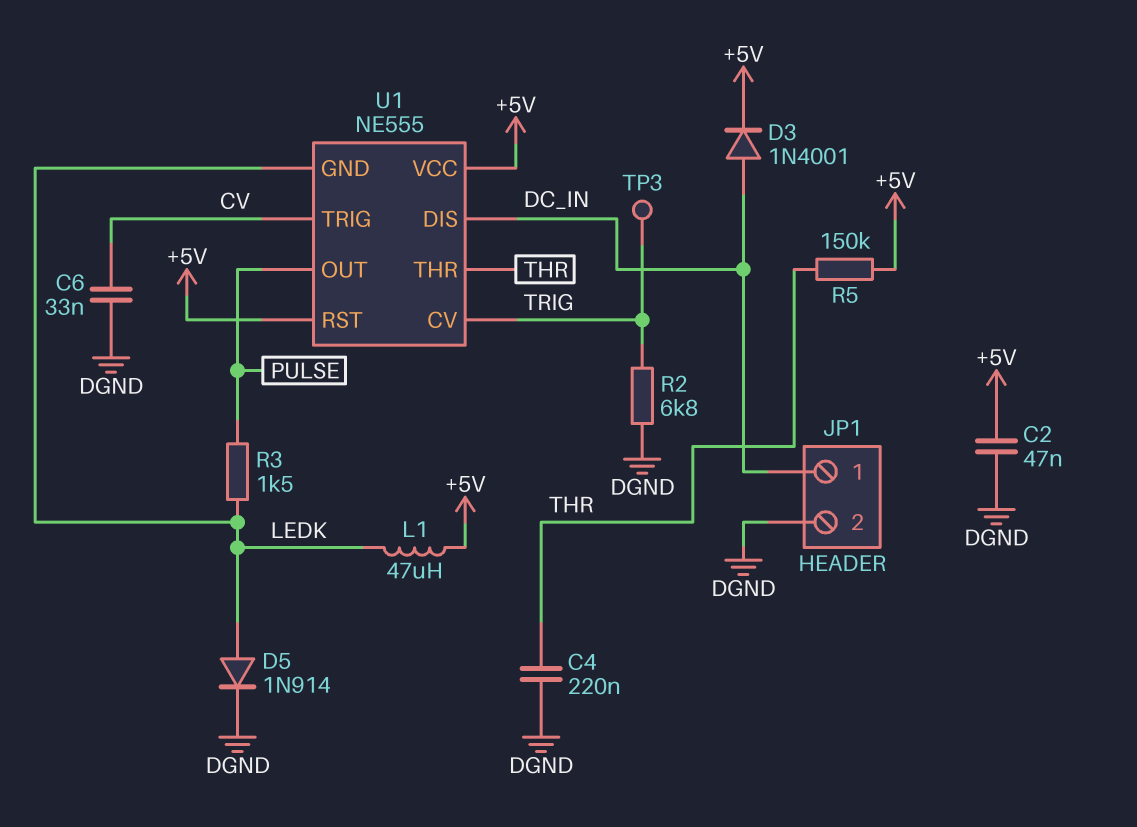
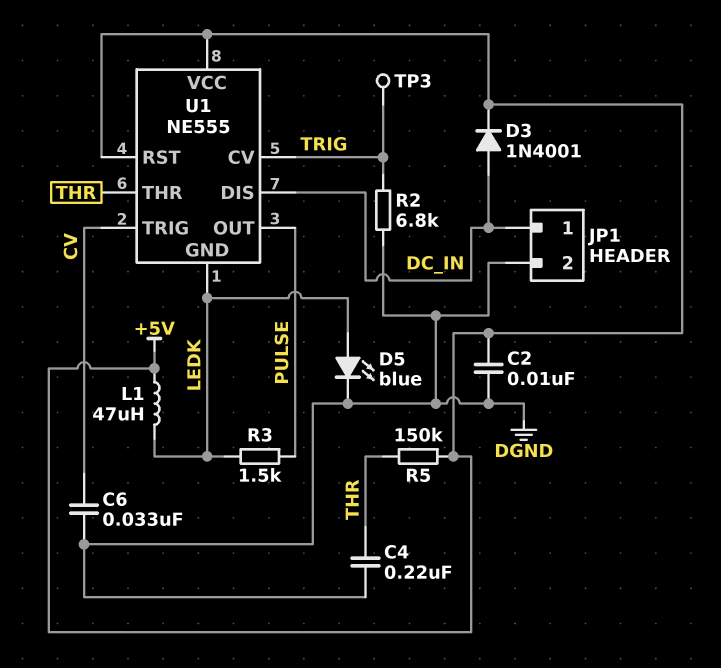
C2: 47nF (+5V, DGND) -> 10nF (+5V, DGND)
D5: diode 1N914 (A LEDK, K DGND) -> LED blue (A LEDK, K DGND)

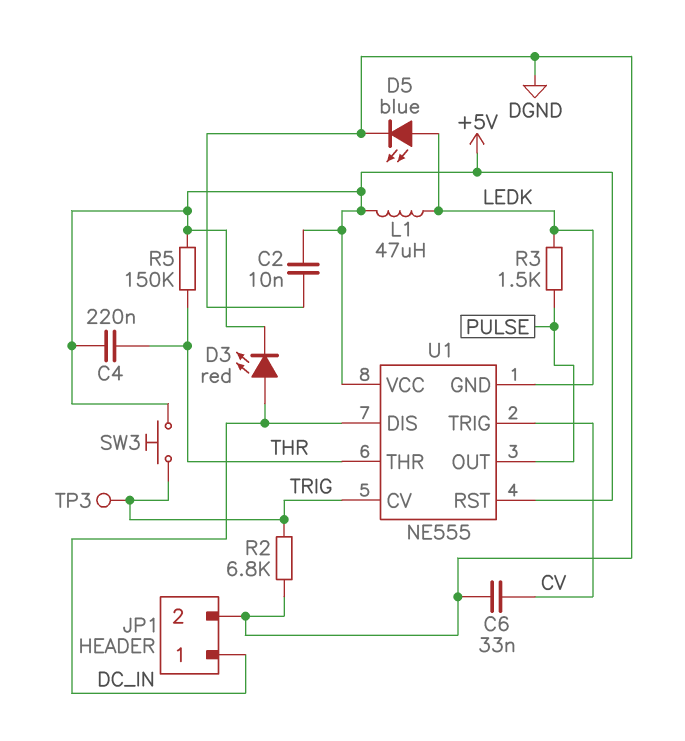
C4: 220nF (DGND, THR) -> 220nF (+5V, THR)
D3: diode 1N4001 (A DC_IN, K +5V) -> LED red (A DC_IN, K +5V)
SW3: none -> button (+5V, TRIG)

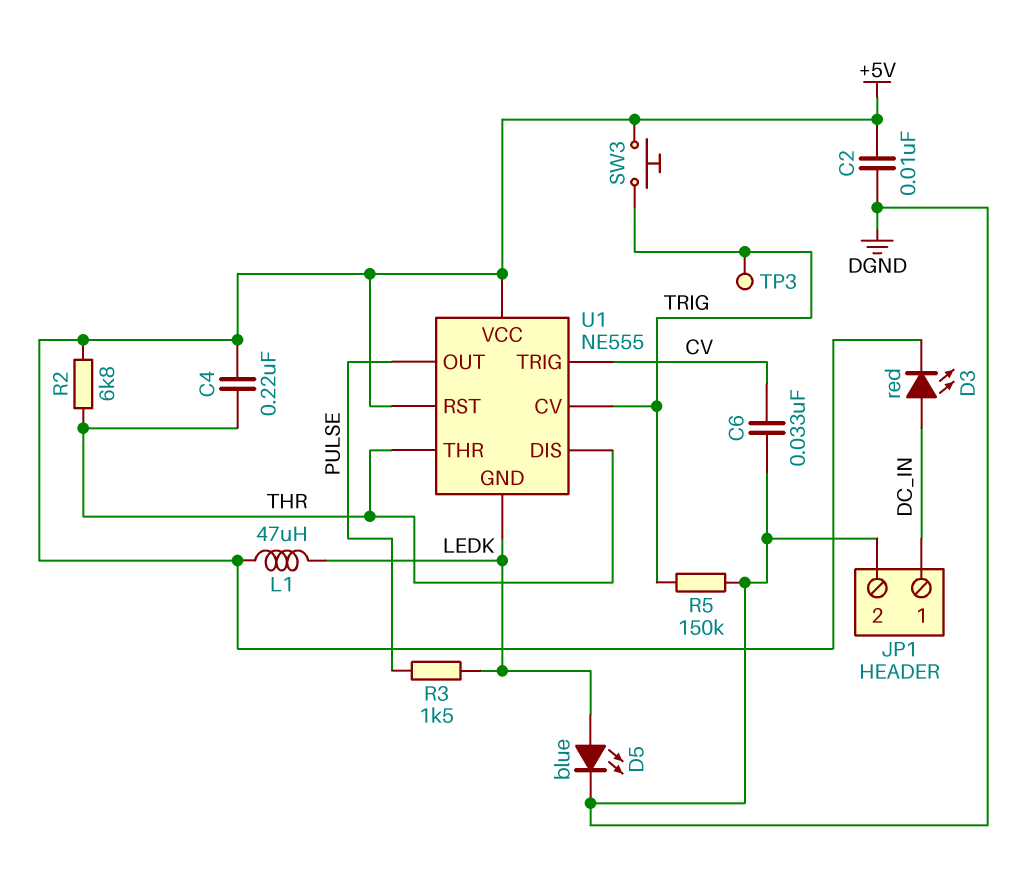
R2: 6.8k (DGND, TRIG) -> 6.8k (+5V, THR)
R5: 150k (+5V, THR) -> 150k (DGND, TRIG)
U1 pin DIS: DC_IN -> THR

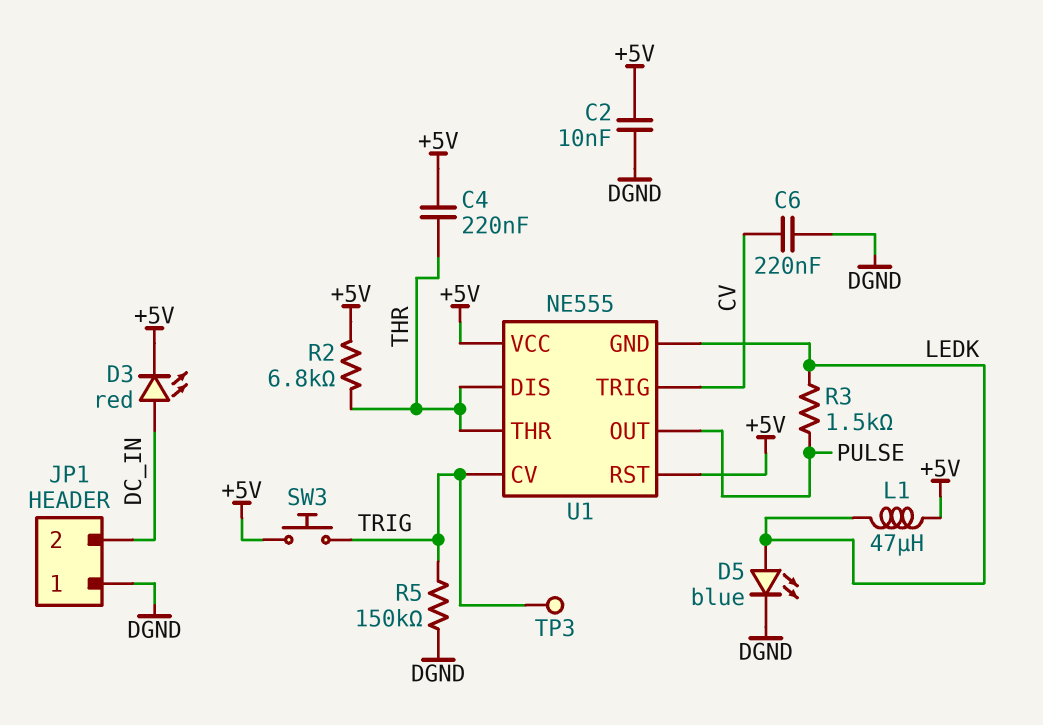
C6: 33nF (CV, DGND) -> 220nF (CV, DGND)
JP1 pin 1: DC_IN -> DGND
JP1 pin 2: DGND -> DC_IN

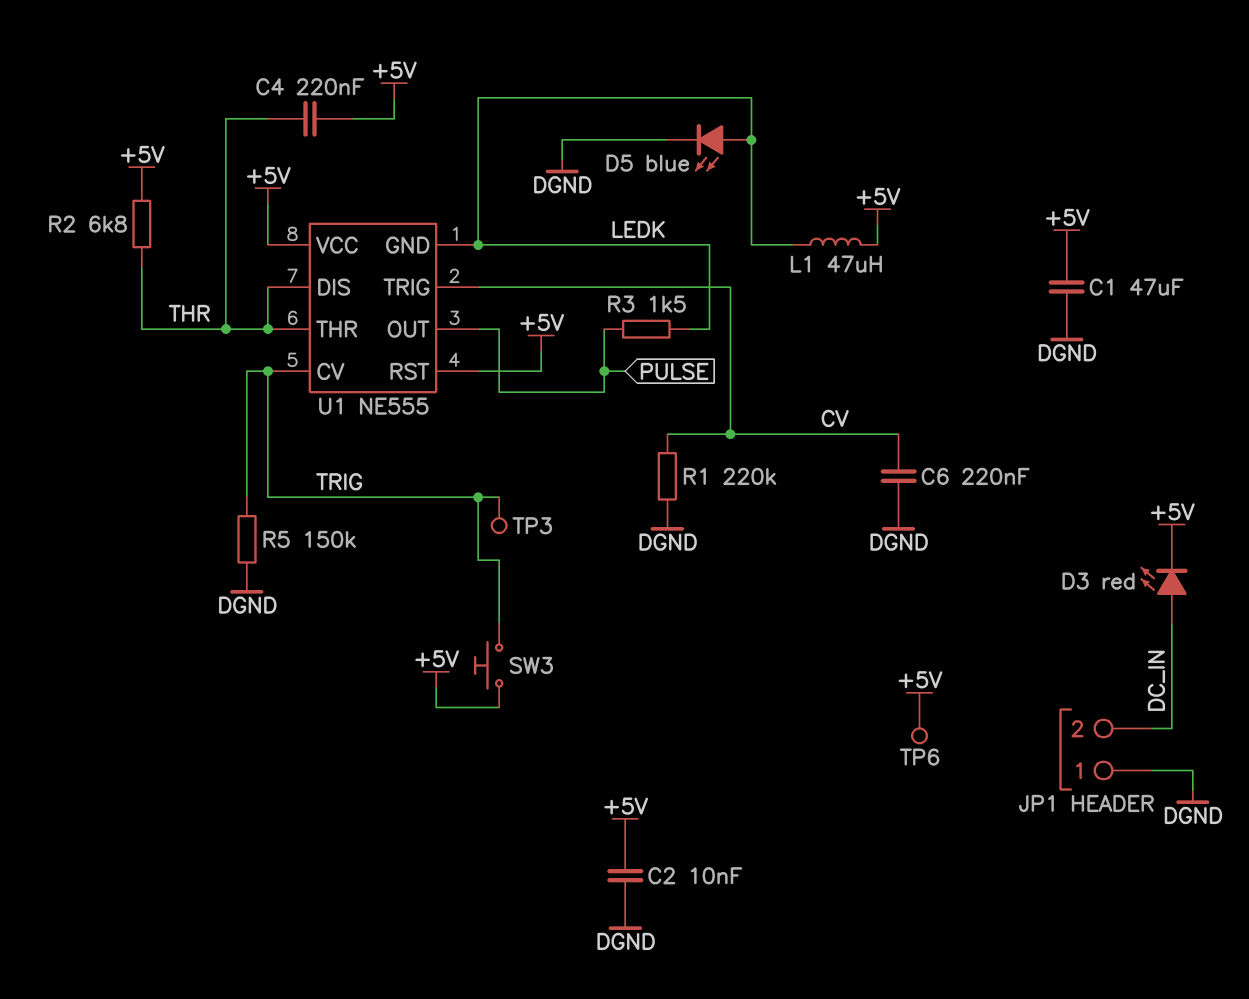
C1: none -> 47uF (+5V, DGND)
R1: none -> 220k (CV, DGND)
TP6: none -> test point (+5V)

